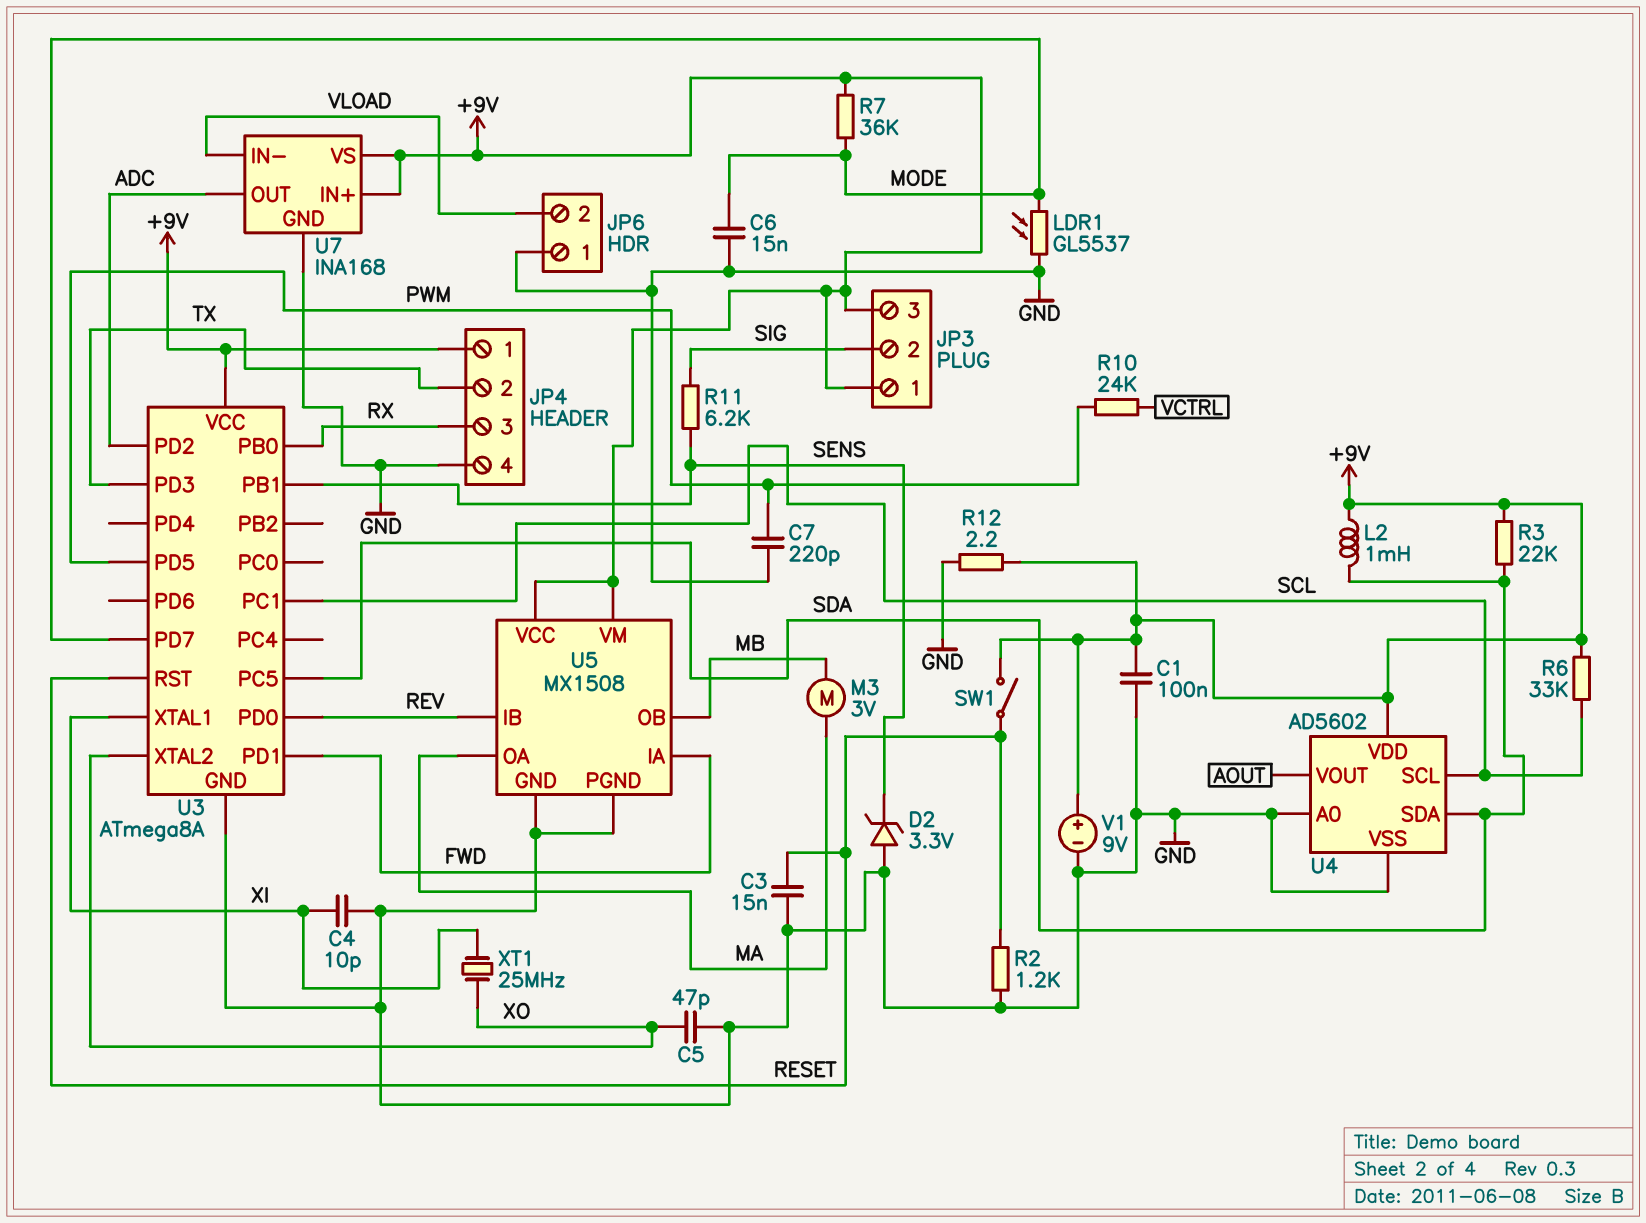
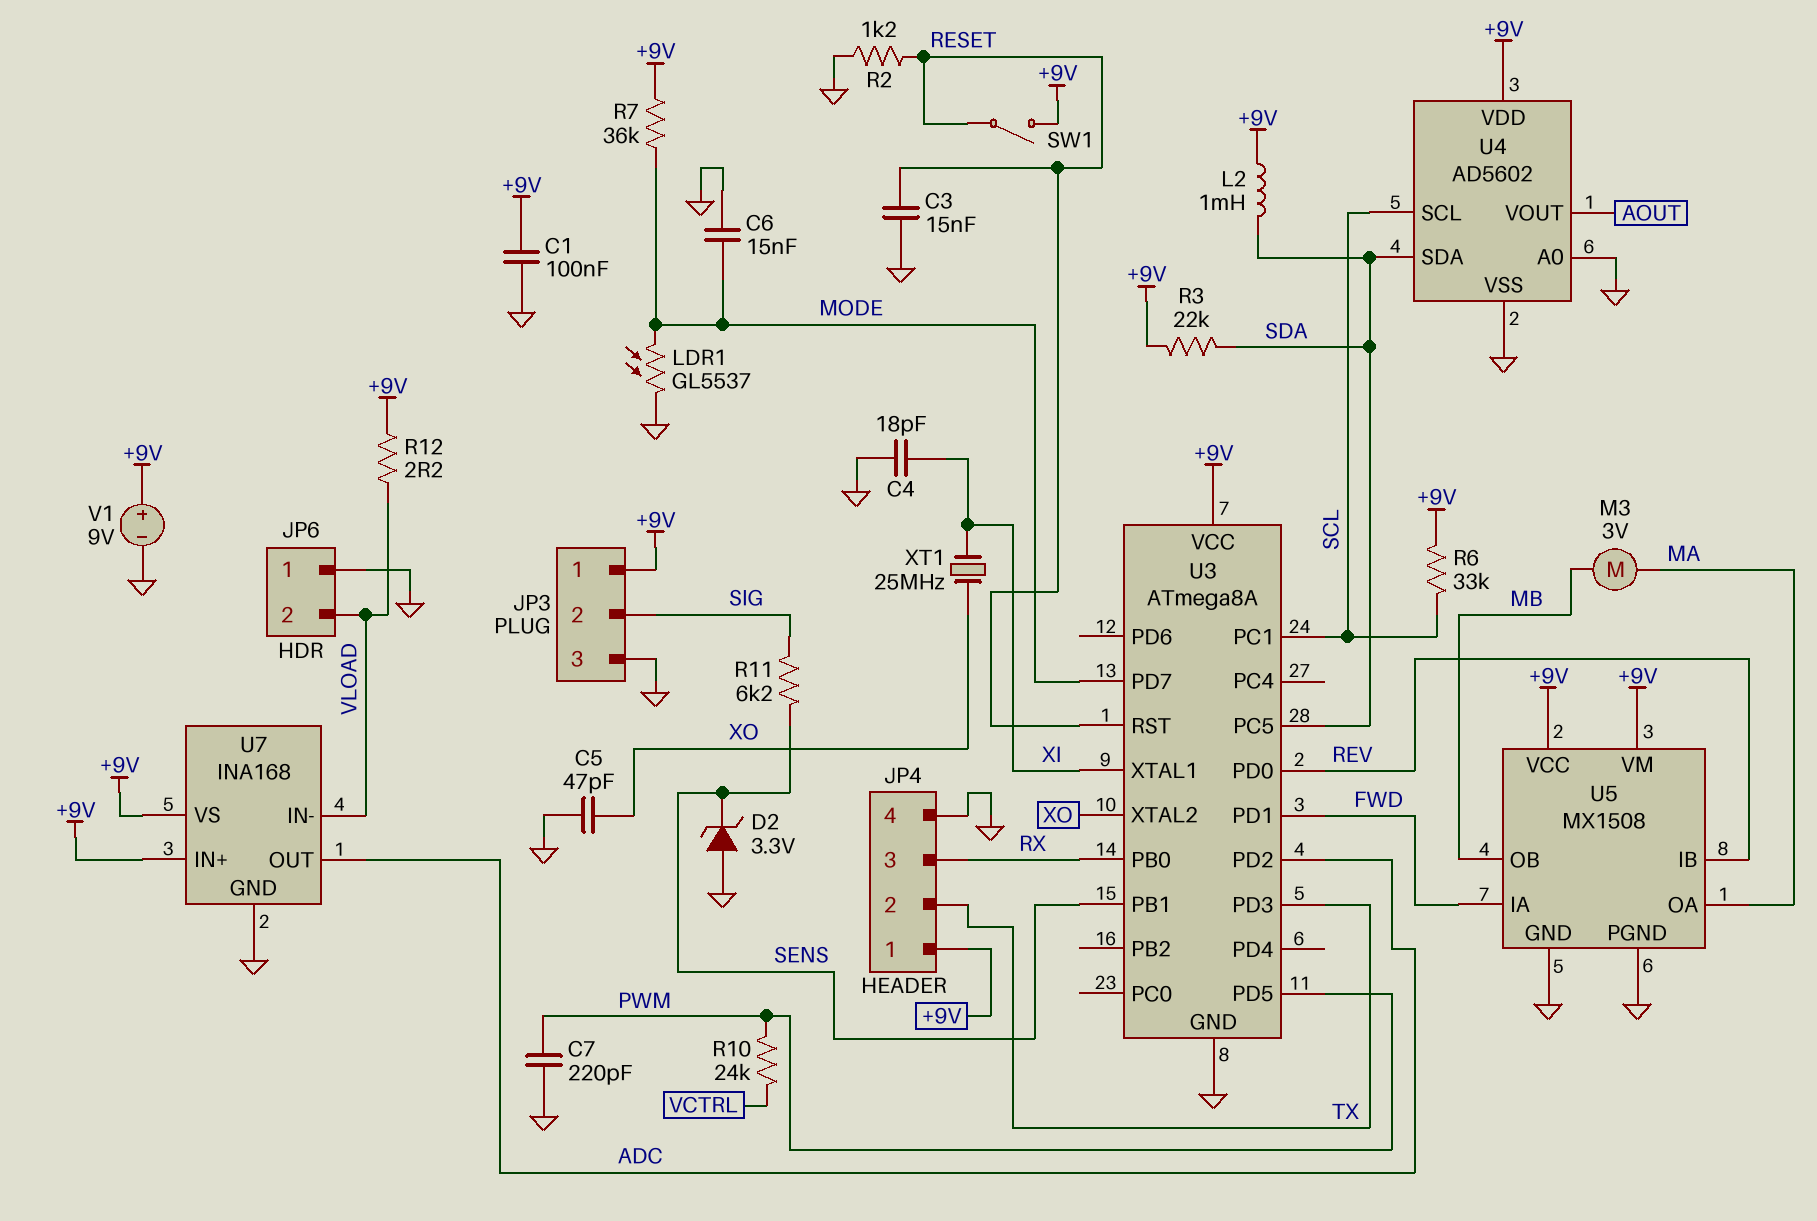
C4: 10pF (GND, XI) -> 18pF (GND, XI)
JP3 pin 3: +9V -> GND
R12: 2.2 (+9V, GND) -> 2.2 (+9V, VLOAD)

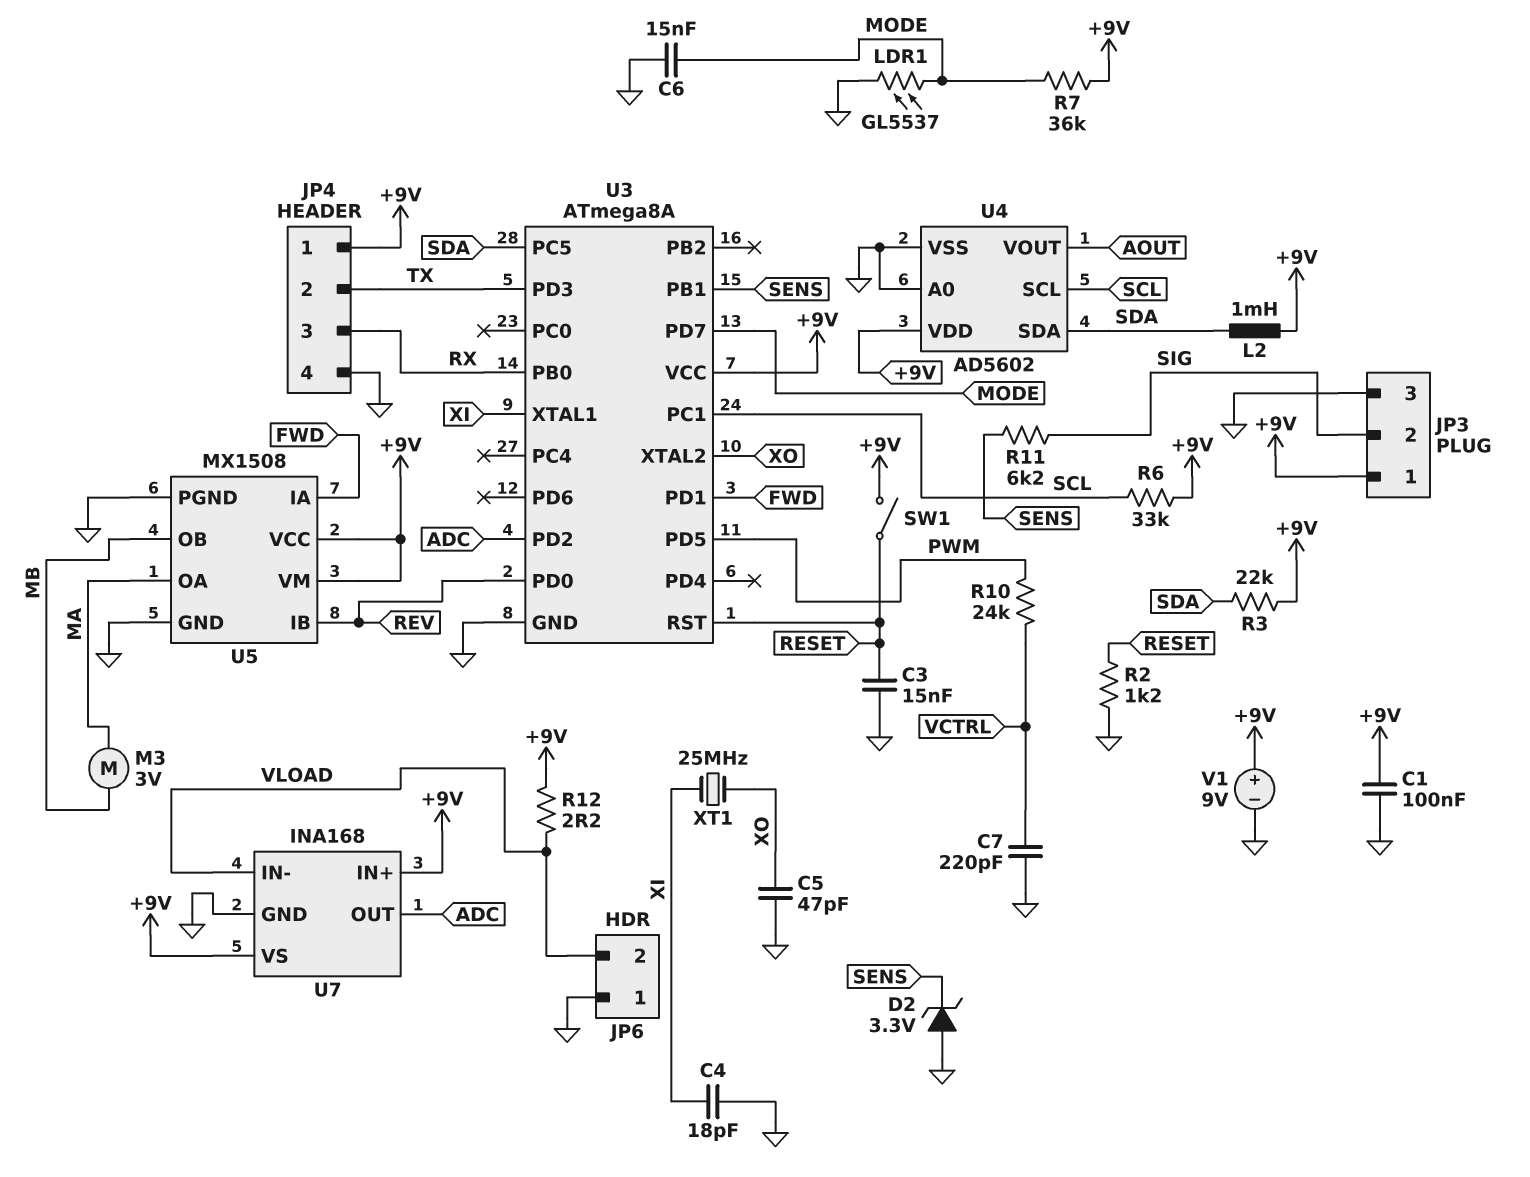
C7: 220pF (GND, PWM) -> 220pF (GND, VCTRL)

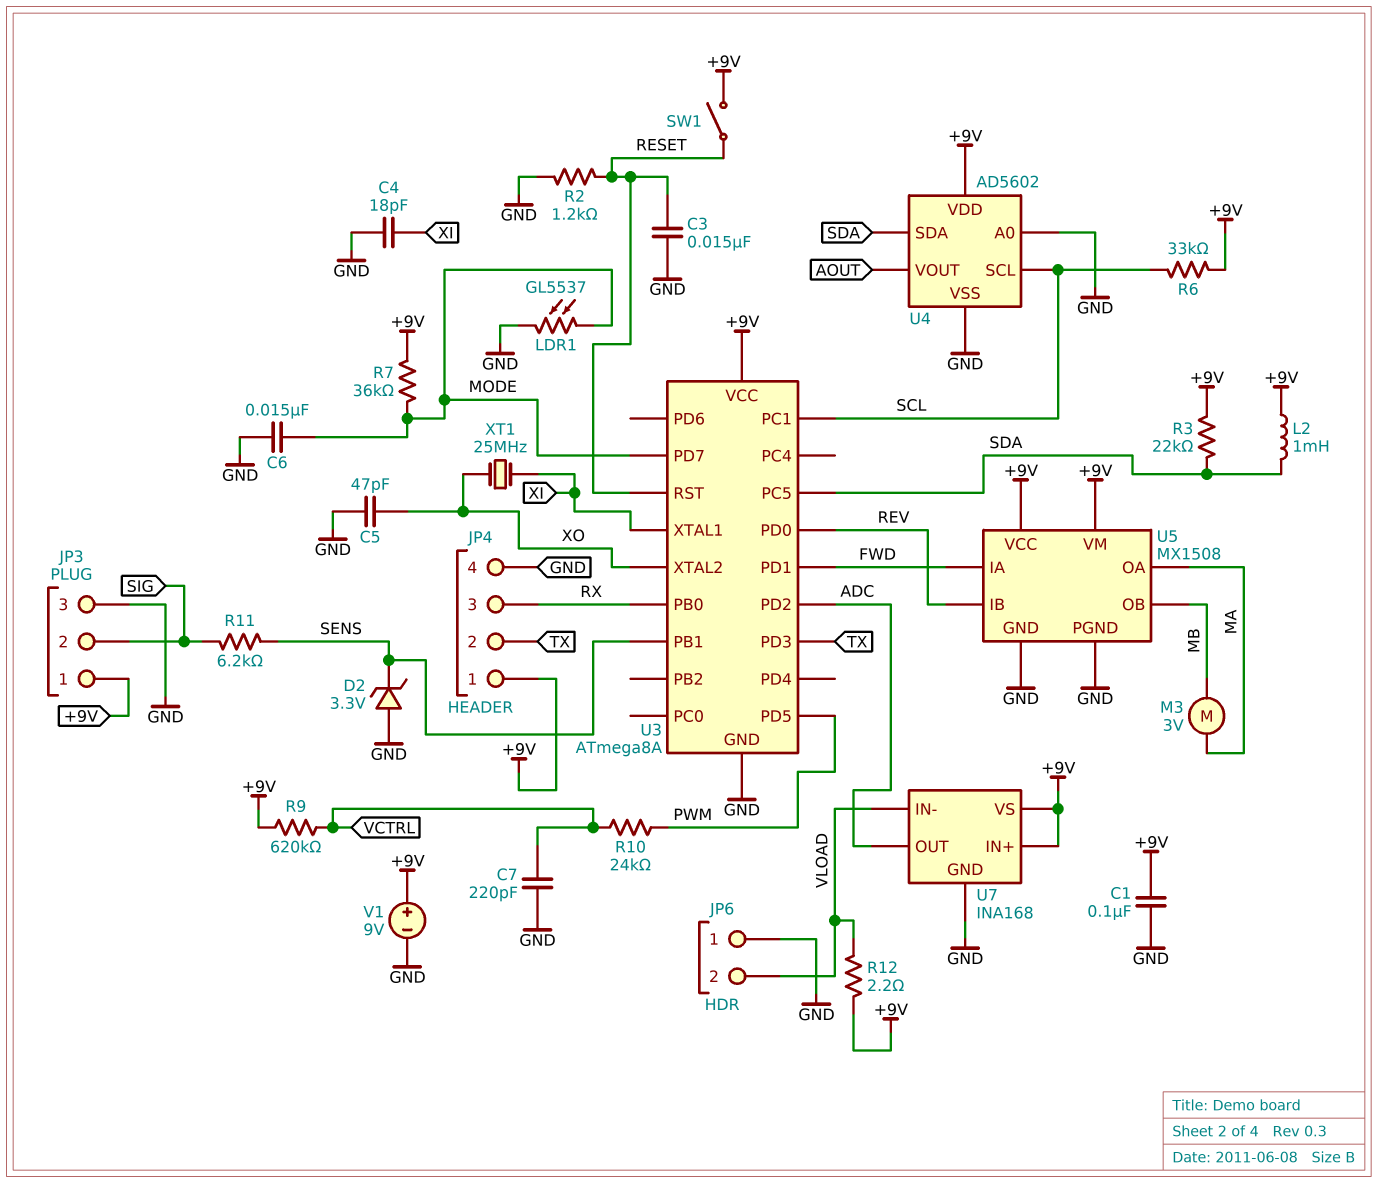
R9: none -> 620k (+9V, VCTRL)

